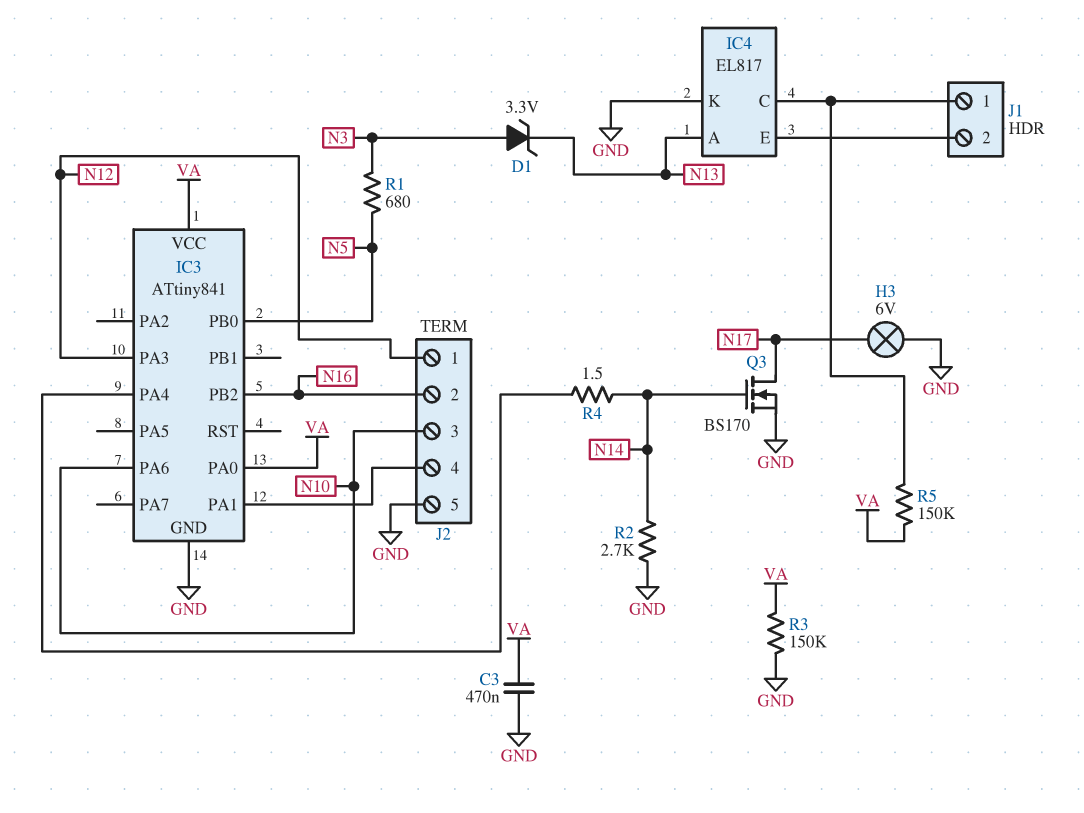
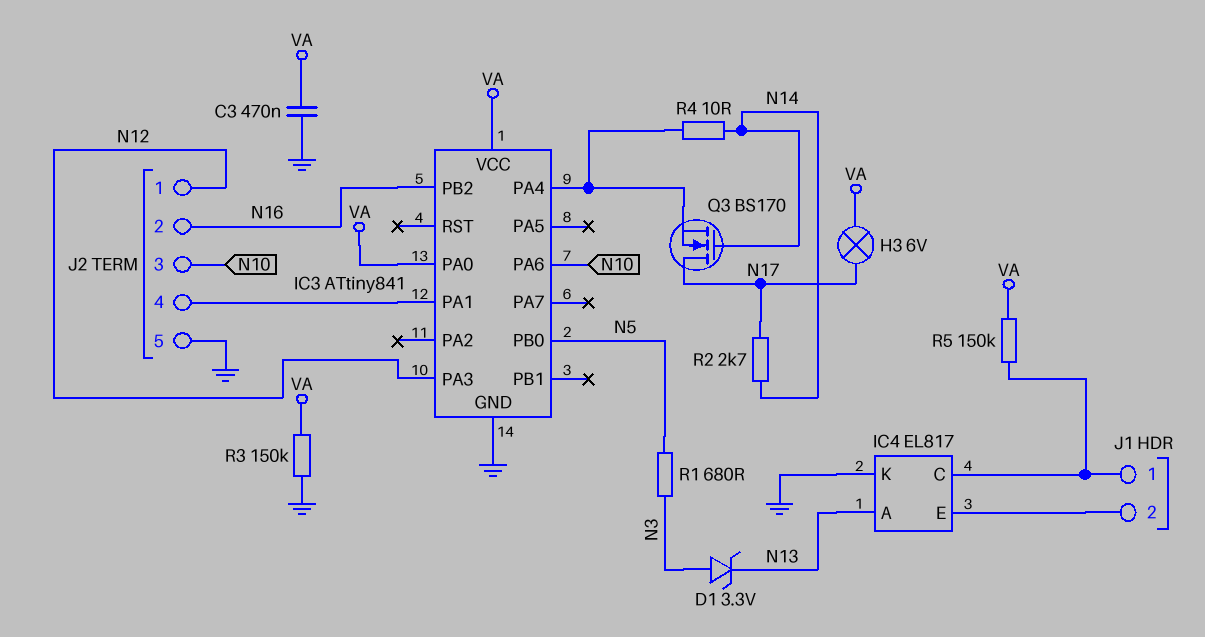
H3: lamp 6V (GND, N17) -> lamp 6V (N17, VA)
Q3: NMOS BS170 (G N14, D N17, S GND) -> NMOS BS170 (G N14, D N17, S IC3/PA4)
R2: 2.7k (GND, N14) -> 2.7k (N14, N17)
R4: 1.5 (IC3/PA4, N14) -> 10 (IC3/PA4, N14)

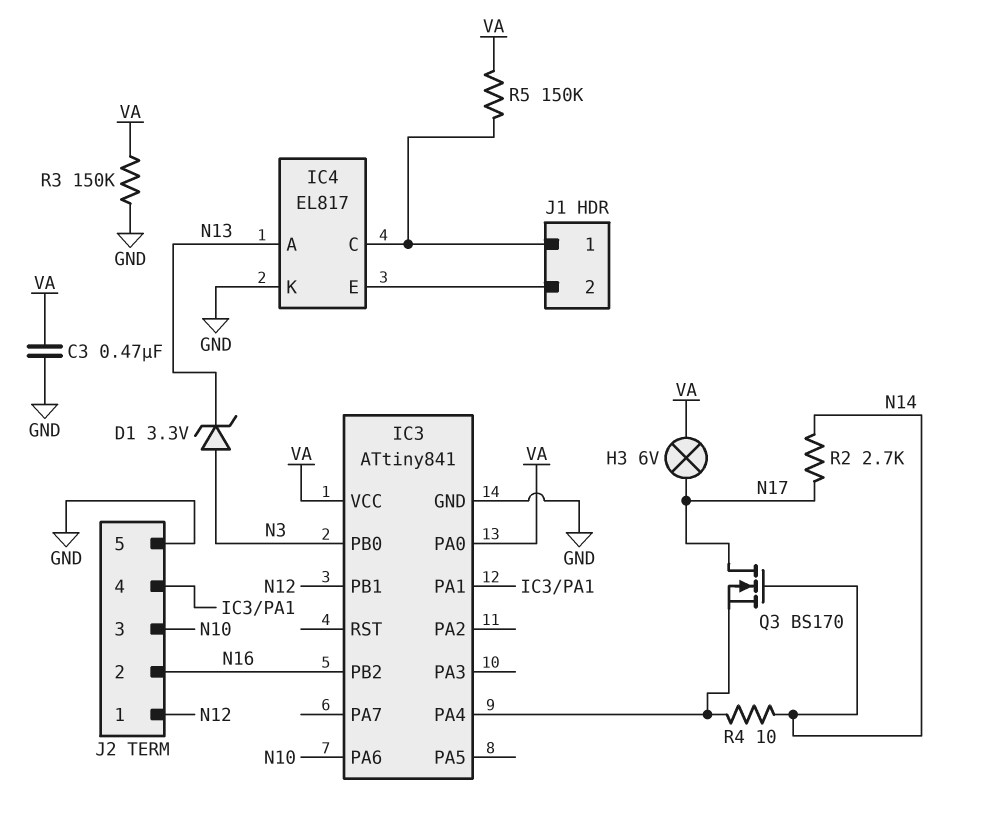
IC3 pin PA3: N12 -> none
IC3 pin PB0: N5 -> N3
IC3 pin PB1: none -> N12
R1: 680 (N3, N5) -> none

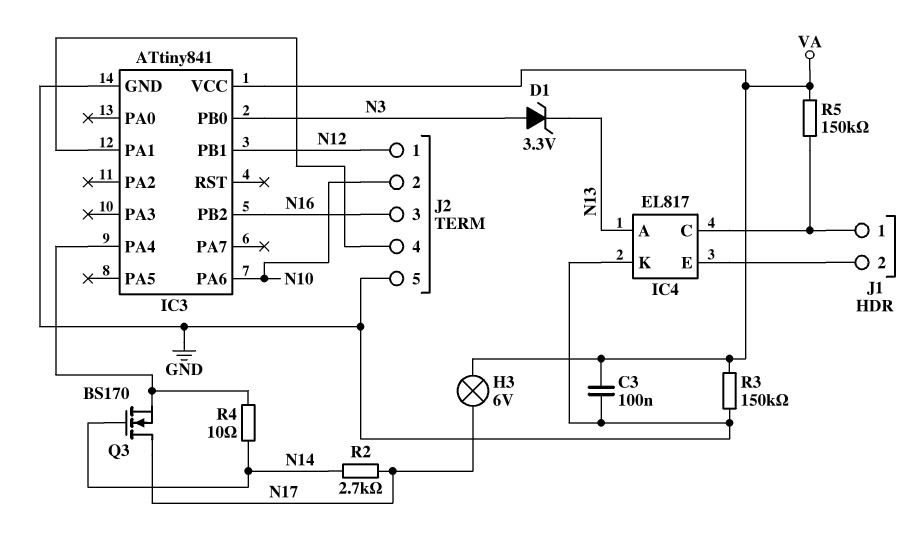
C3: 470nF (GND, VA) -> 100nF (GND, VA)
IC3 pin PA0: VA -> none
J2 pin 2: N16 -> N10
J2 pin 3: N10 -> N16

